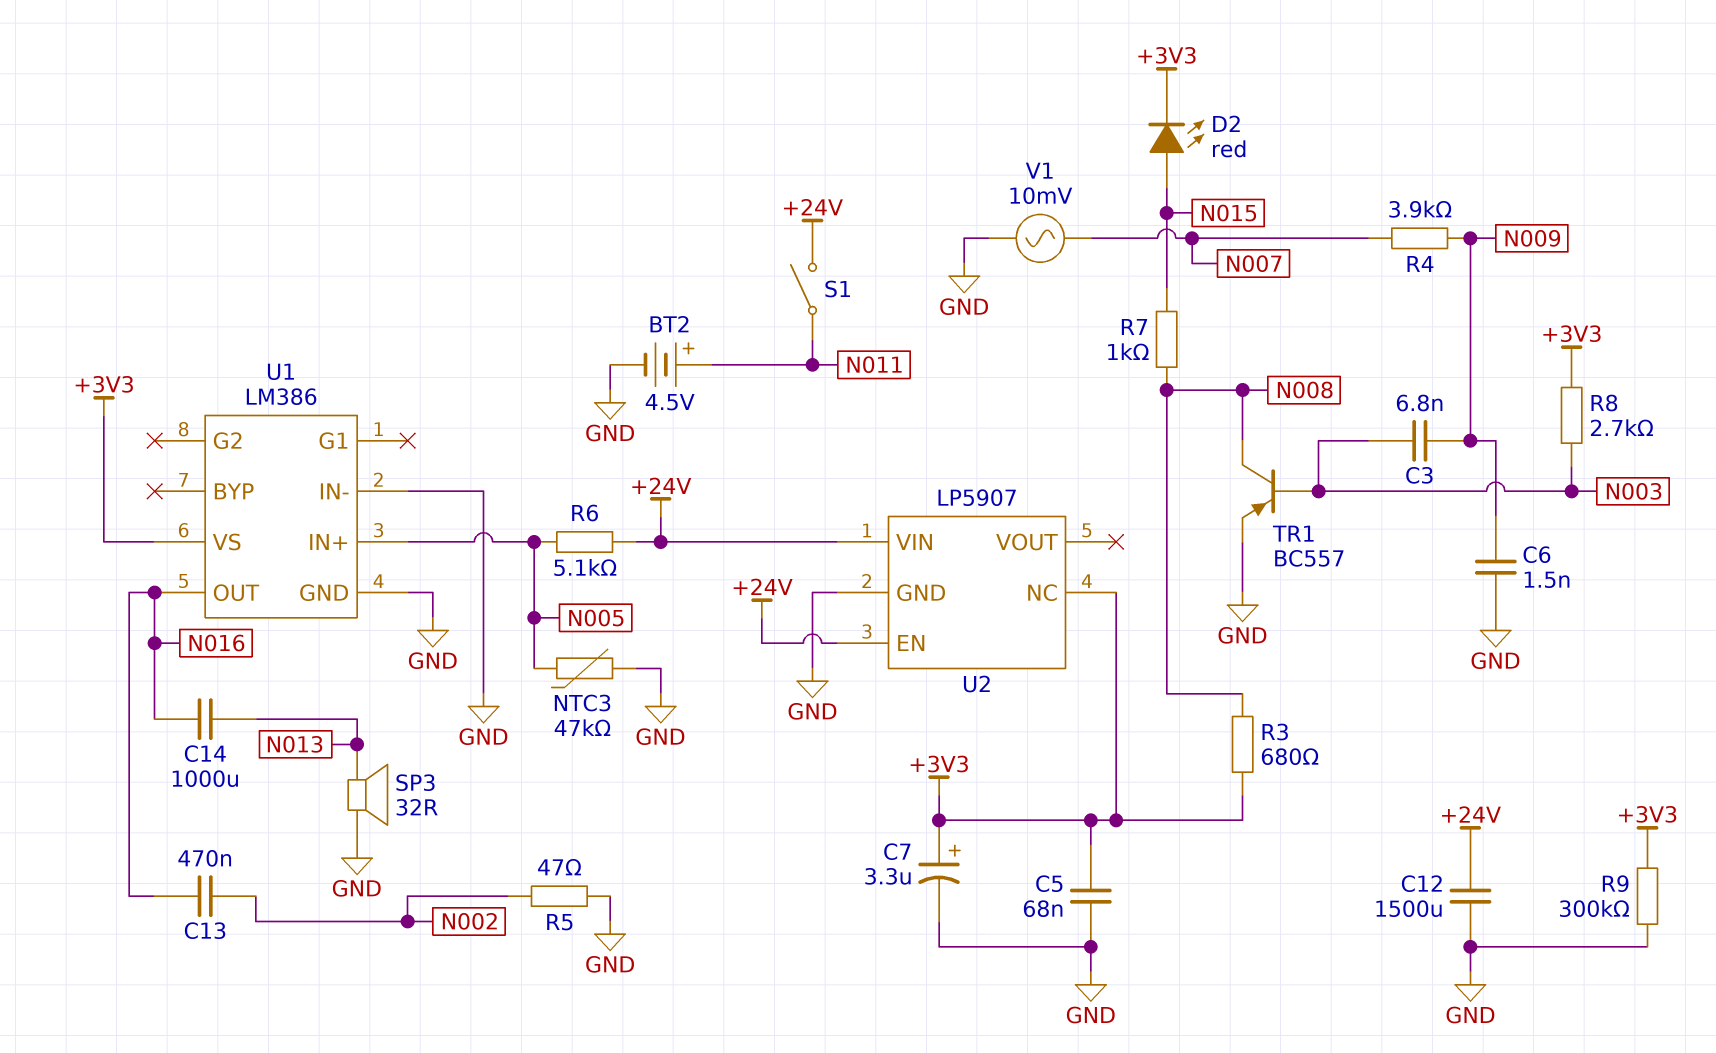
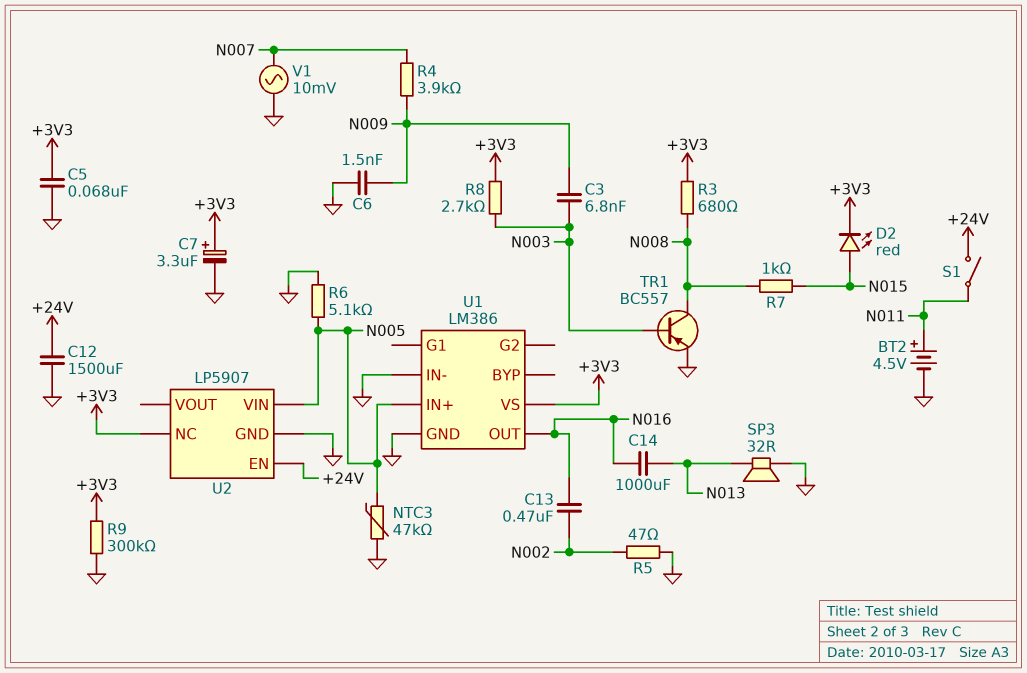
R6: 5.1k (+24V, N005) -> 5.1k (GND, N005)
U2 pin VIN: +24V -> N005

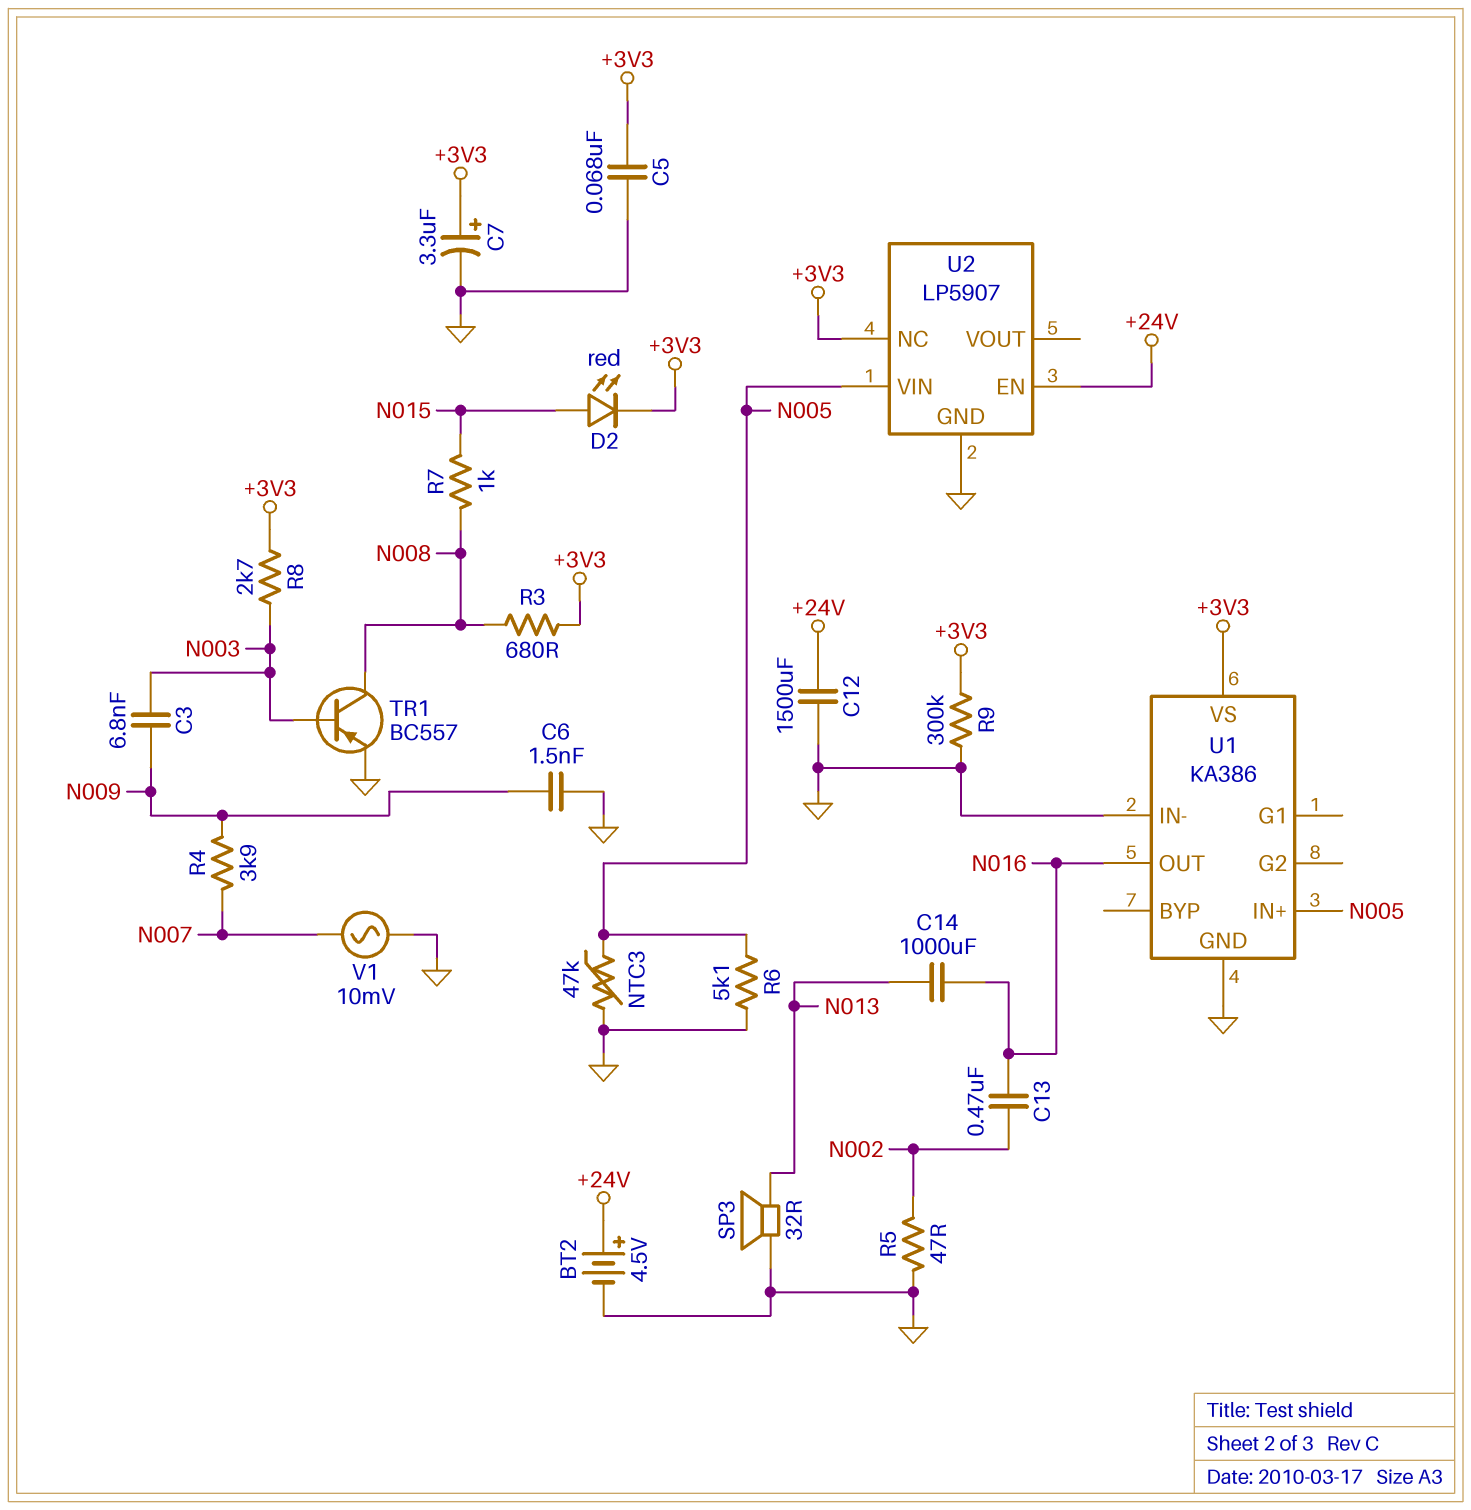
BT2: 4.5V (plus N011, minus GND) -> 4.5V (plus +24V, minus GND)
S1: switch (+24V, N011) -> none
U1: LM386 -> KA386

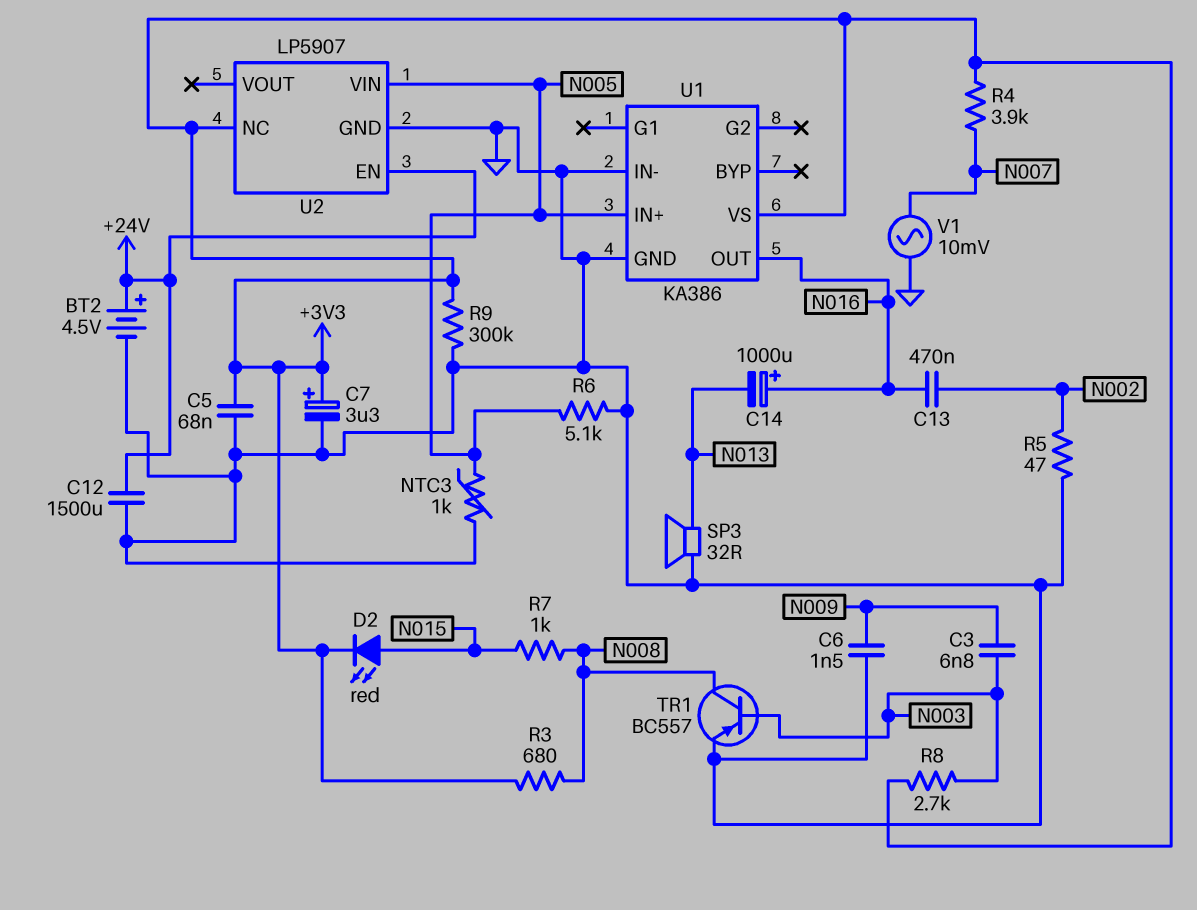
C14: 1000uF (N013, N016) -> 1000uF (plus N016, minus N013)
NTC3: 47k (GND, N005) -> 1k (GND, N005)
R4: 3.9k (N007, N009) -> 3.9k (+3V3, N007)

